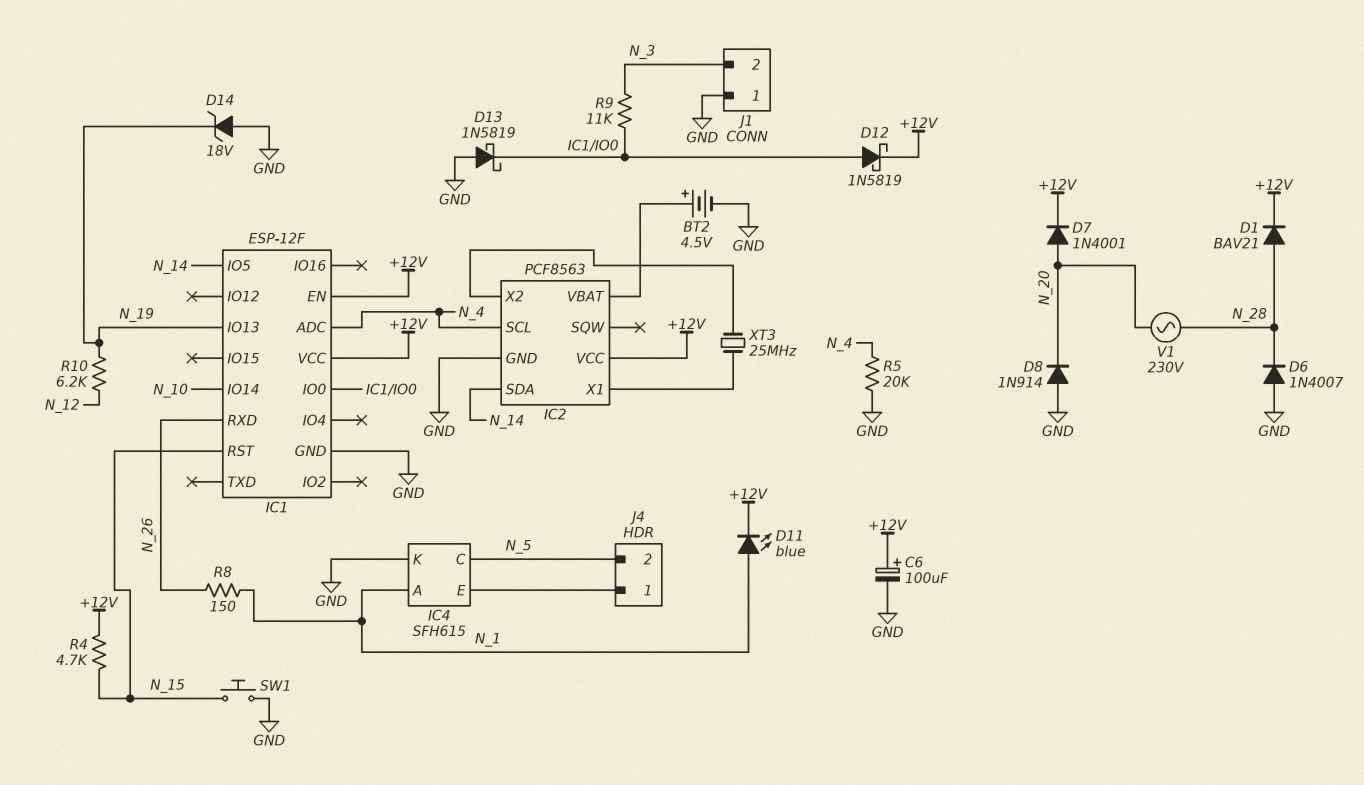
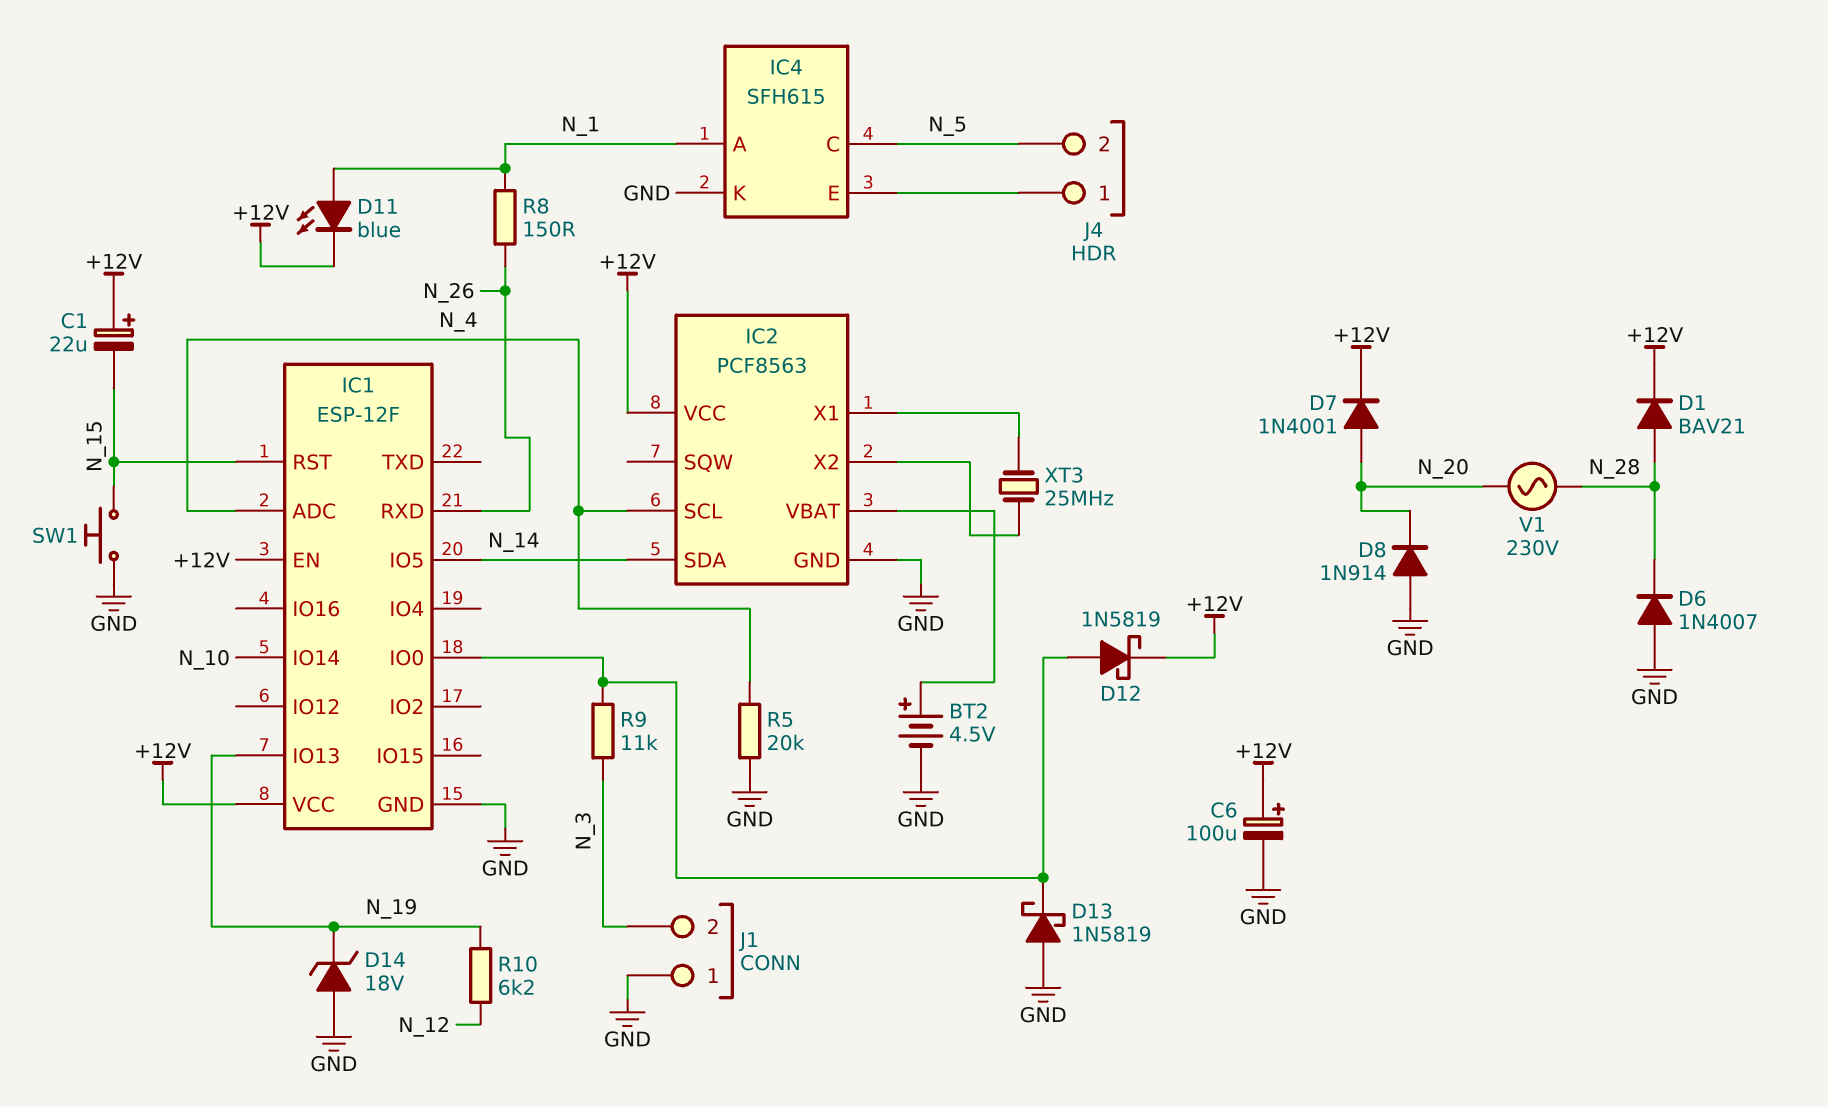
C1: none -> 22uF (plus +12V, minus N_15)
R4: 4.7k (+12V, N_15) -> none

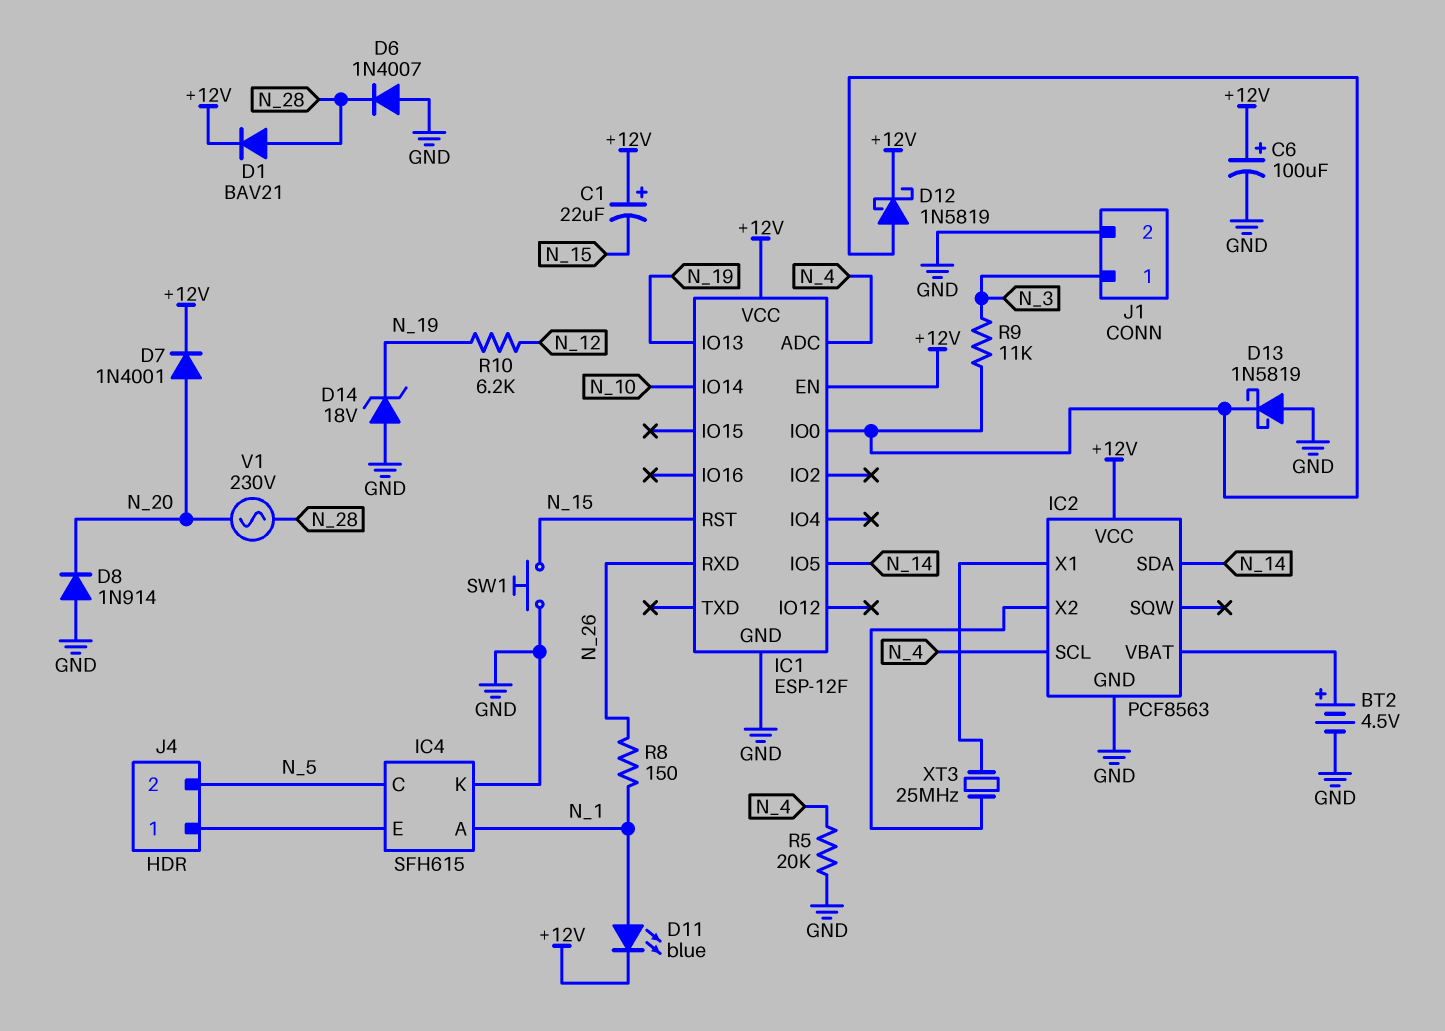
J1 pin 1: GND -> N_3
J1 pin 2: N_3 -> GND

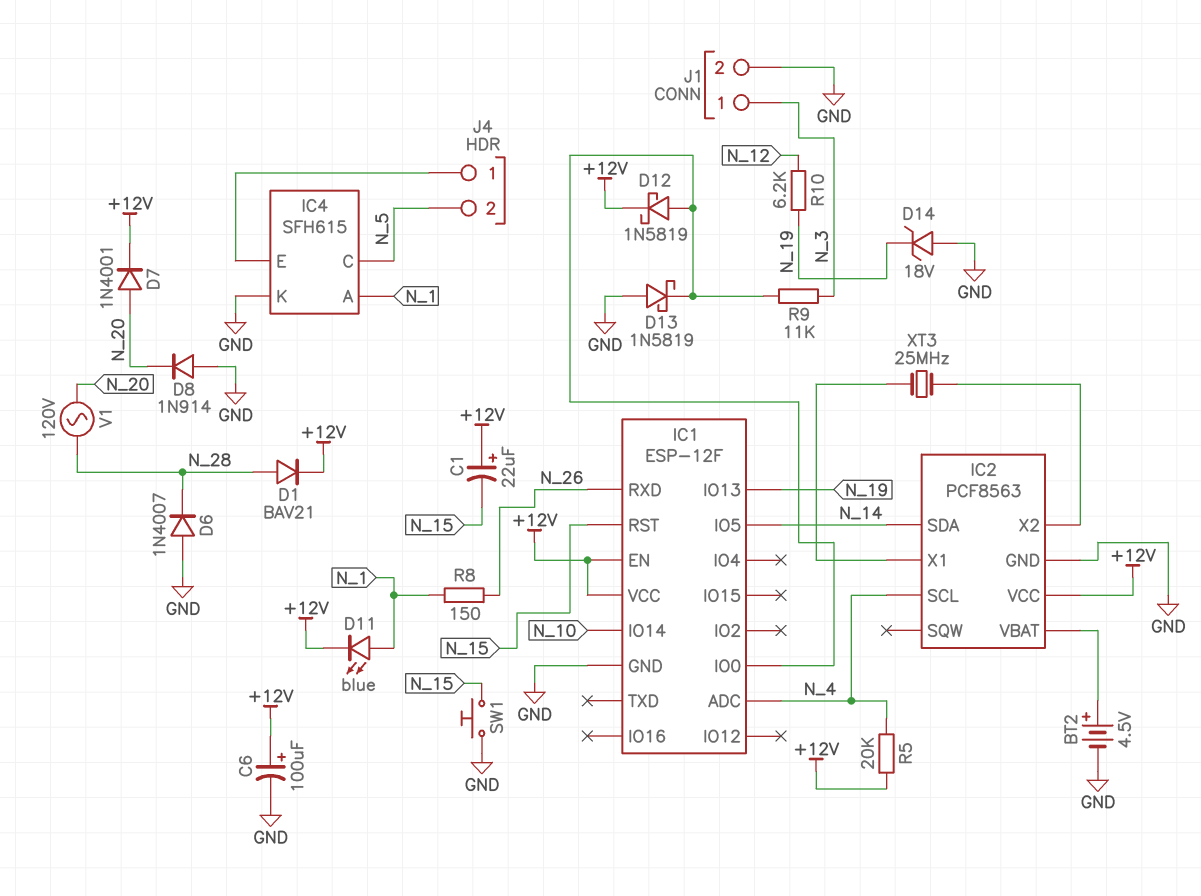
R5: 20k (GND, N_4) -> 20k (+12V, N_4)
V1: AC 230V (N_20, N_28) -> AC 120V (N_20, N_28)

